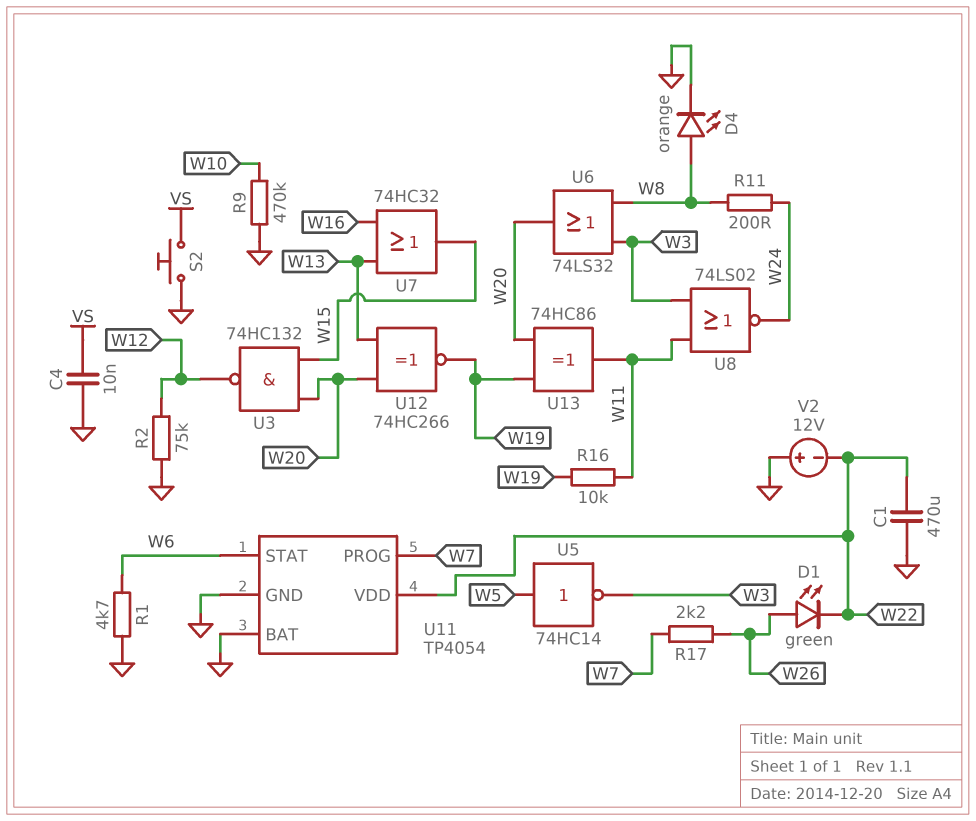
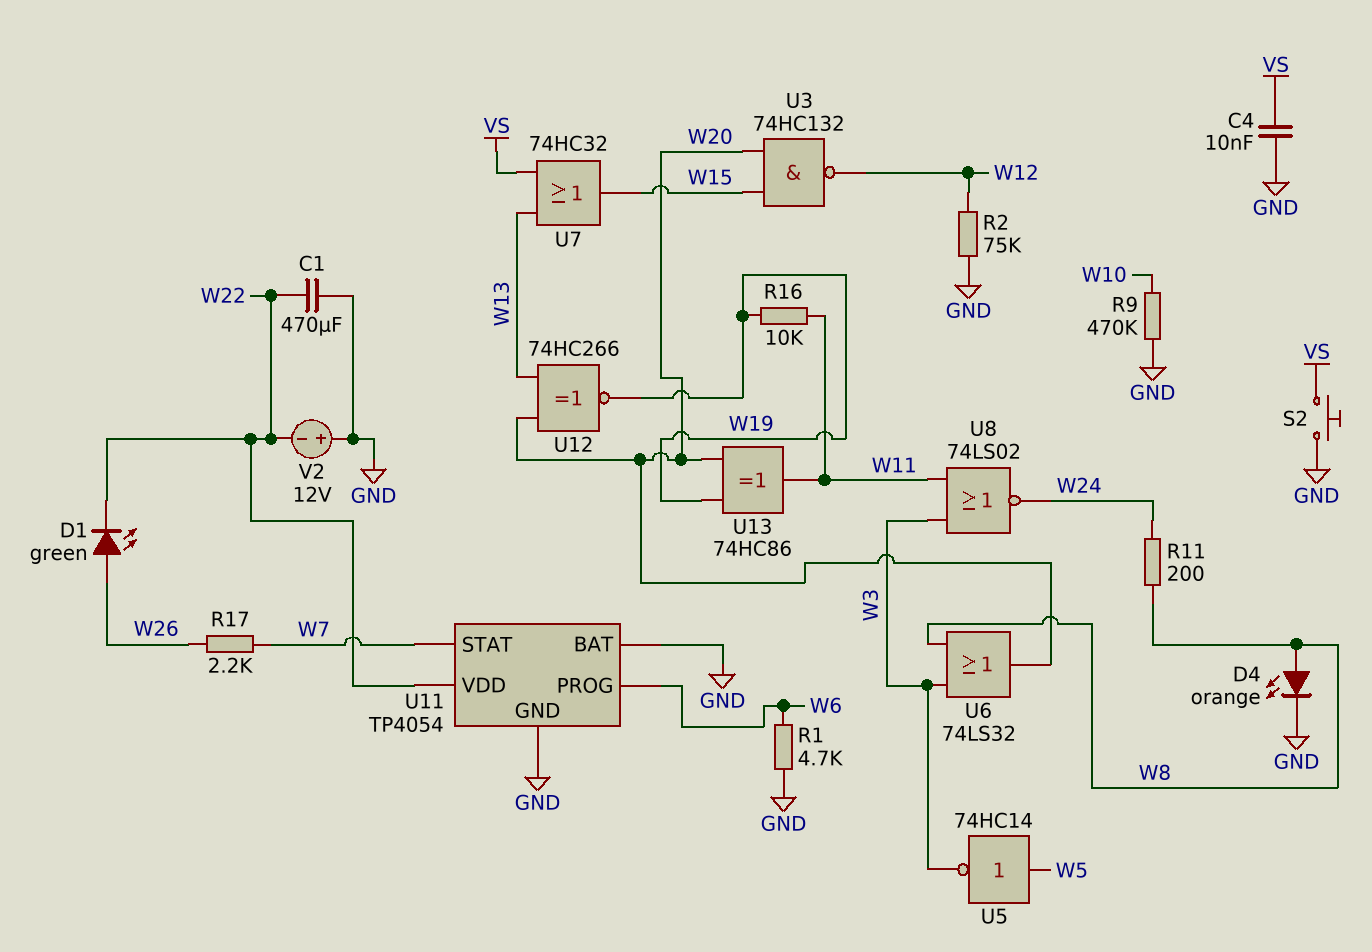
U7: OR 74HC32 (in W13, in W16, out W15) -> OR 74HC32 (in VS, in W13, out W15)
U11 pin PROG: W7 -> W6
U11 pin STAT: W6 -> W7

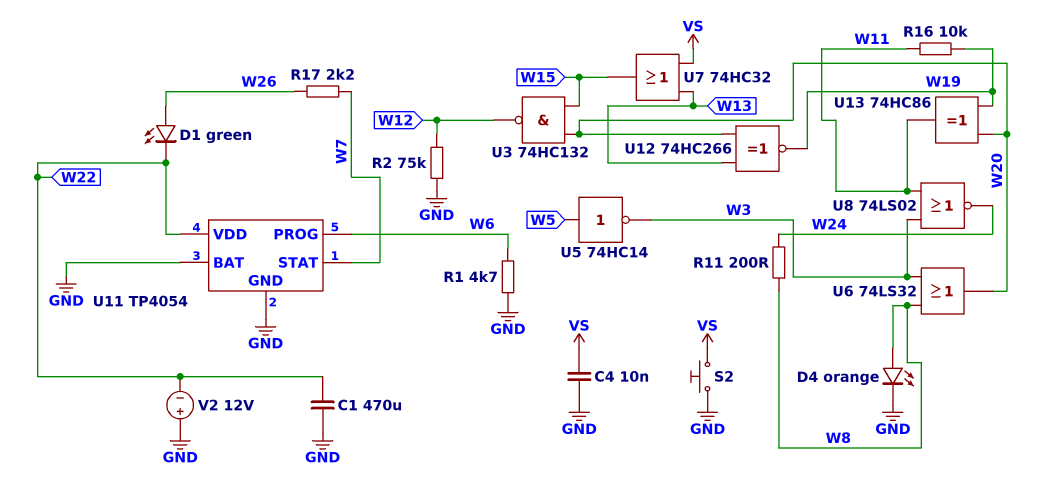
R9: 470k (GND, W10) -> none

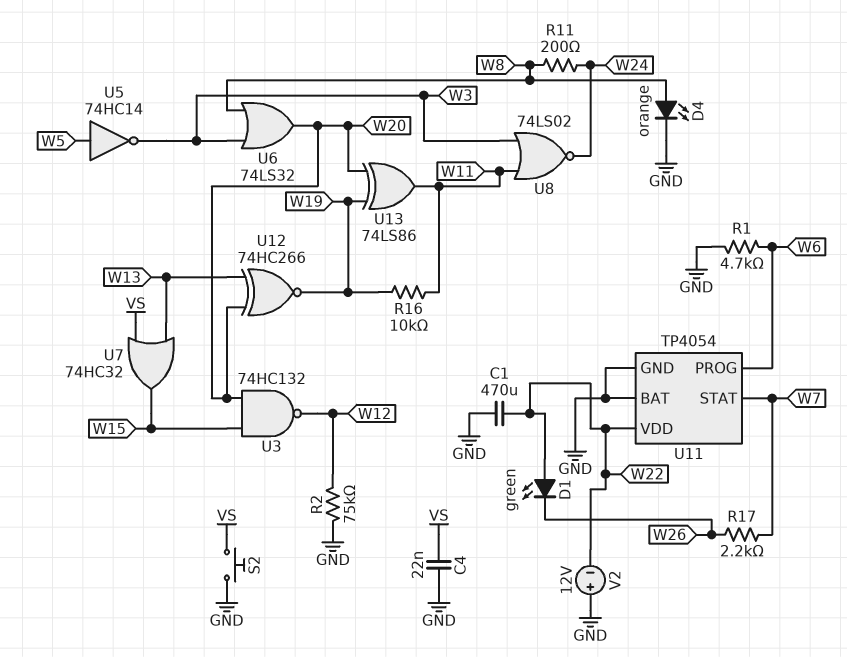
C4: 10nF (GND, VS) -> 22nF (GND, VS)
D1: LED green (A W26, K W22) -> LED green (A W22, K W26)
U13: XOR 74HC86 (in W19, in W20, out W11) -> XOR 74LS86 (in W19, in W20, out W11)

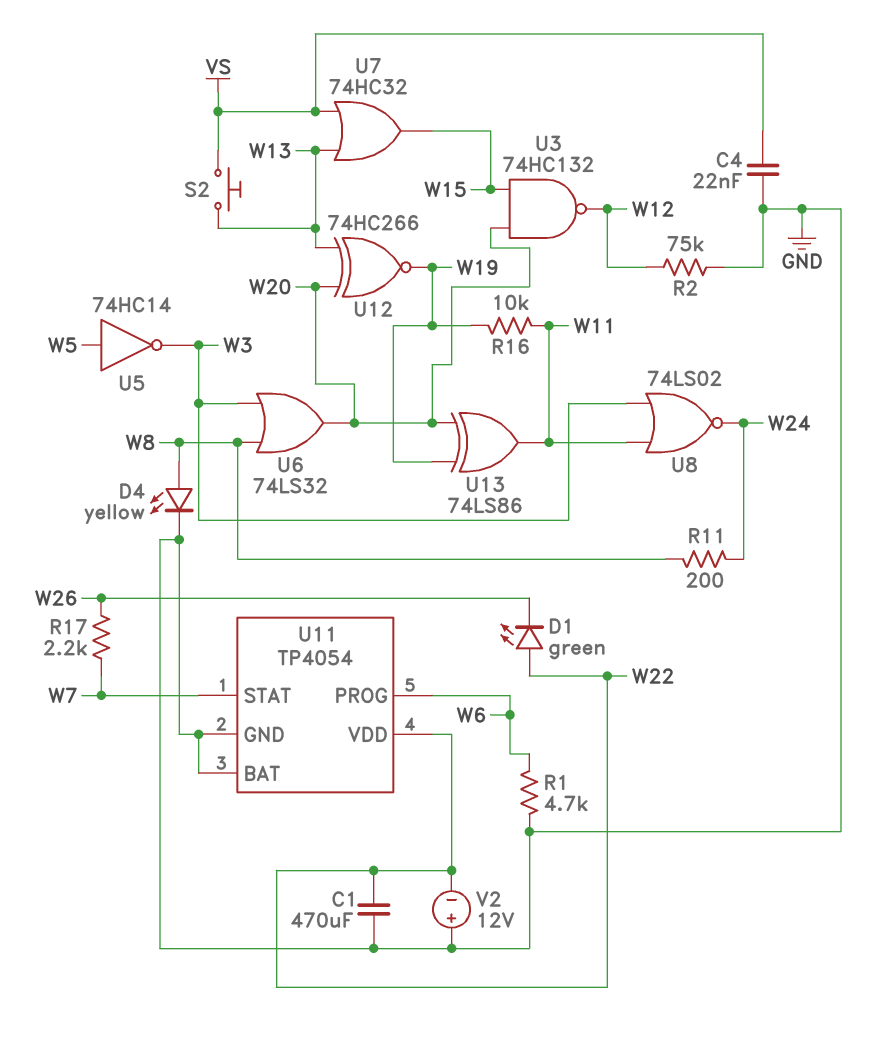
D4: LED orange (A W8, K GND) -> LED yellow (A W8, K GND)
S2: button (GND, VS) -> button (VS, W13)

